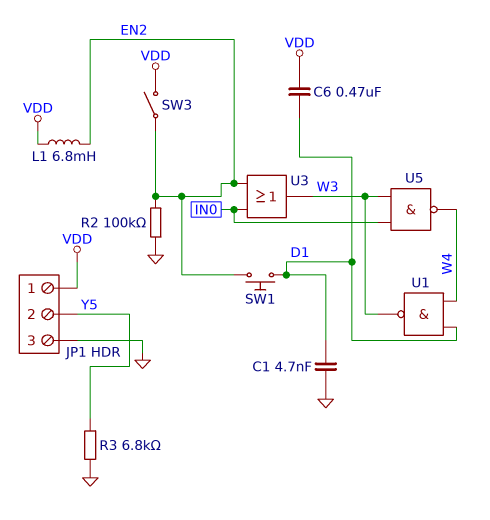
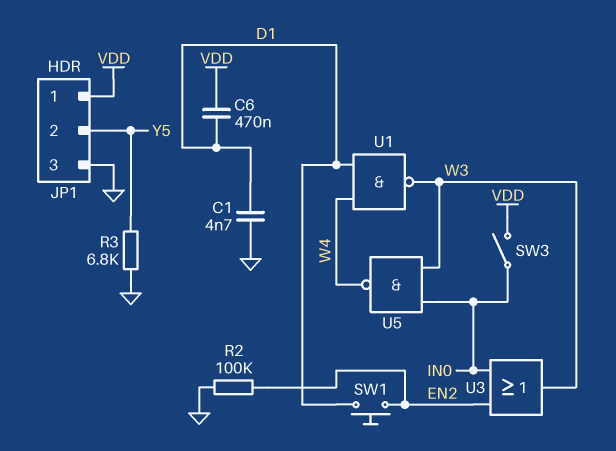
L1: 6.8mH (EN2, VDD) -> none
SW3: switch (EN2, VDD) -> switch (IN0, VDD)

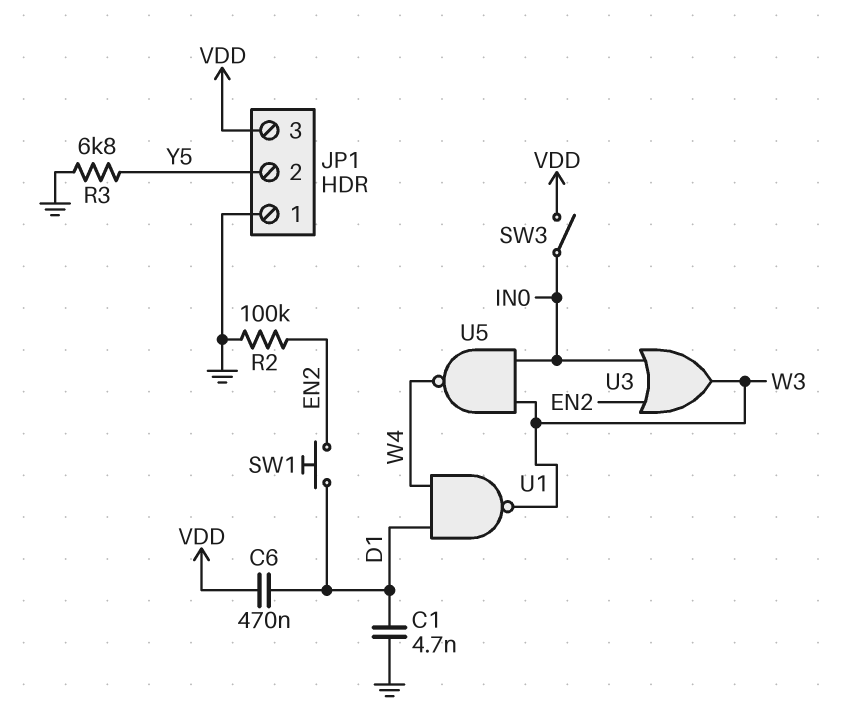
JP1 pin 1: VDD -> GND
JP1 pin 3: GND -> VDD

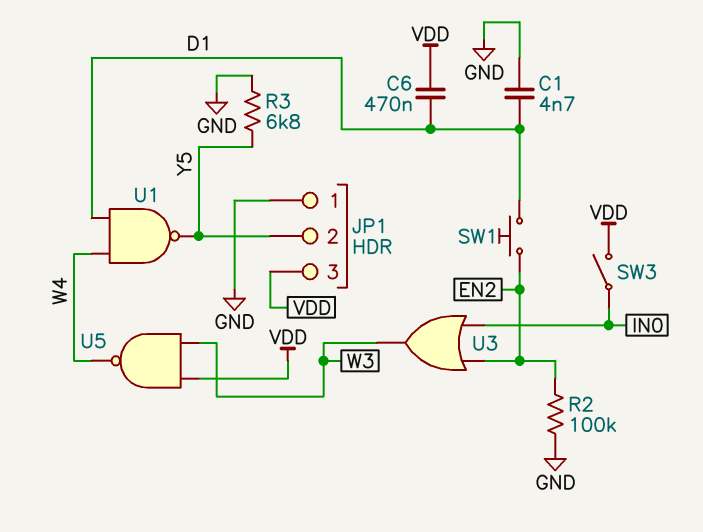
U1: NAND (in D1, in W4, out W3) -> NAND (in D1, in W4, out Y5)
U5: NAND (in IN0, in W3, out W4) -> NAND (in VDD, in W3, out W4)

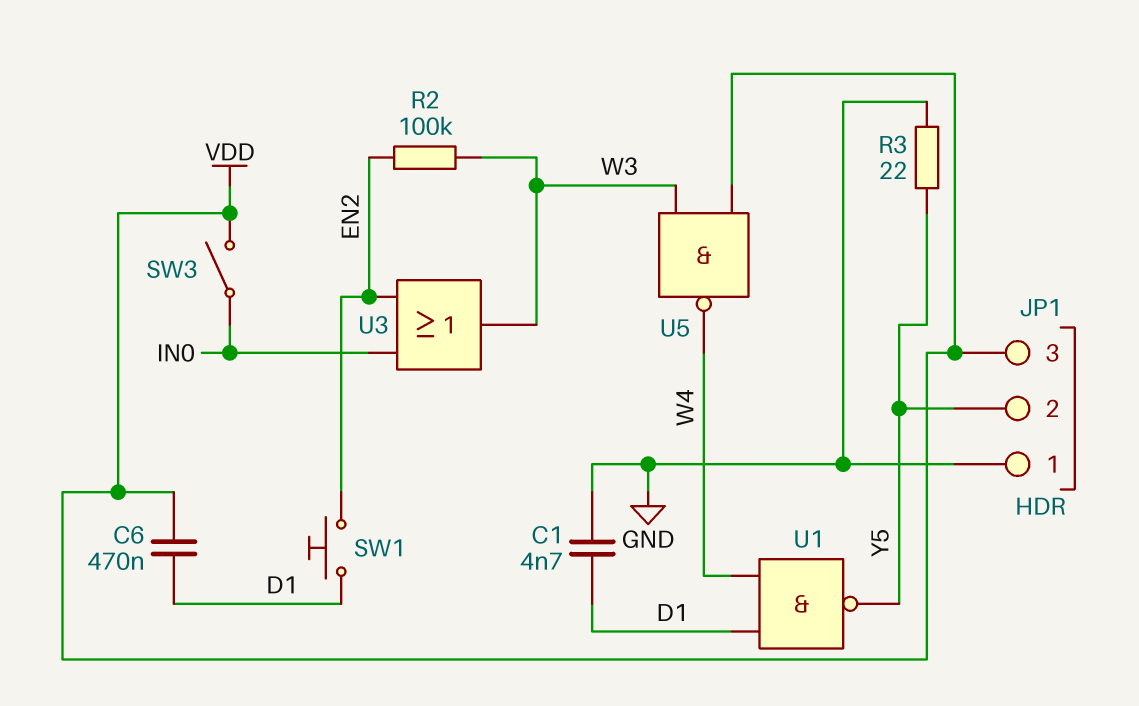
R2: 100k (EN2, GND) -> 100k (EN2, W3)
R3: 6.8k (GND, Y5) -> 22 (GND, Y5)

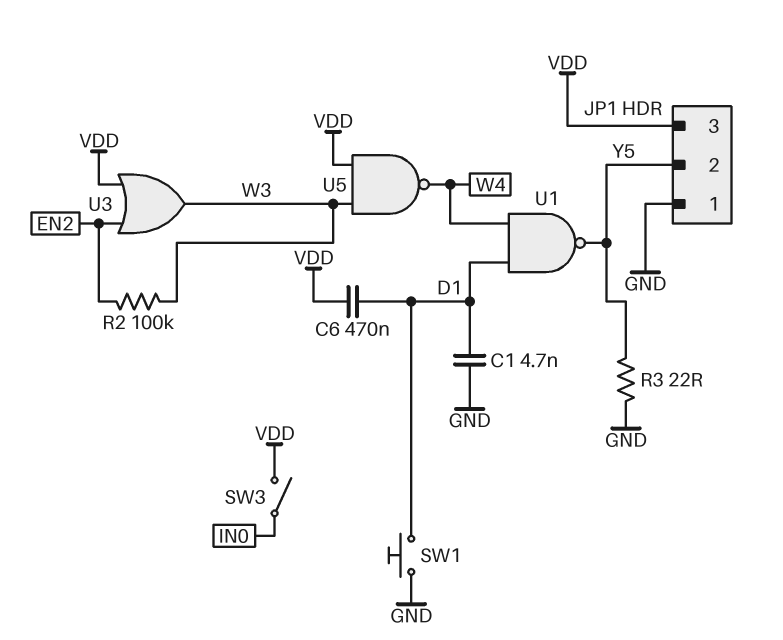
SW1: button (D1, EN2) -> button (D1, GND)
U3: OR (in EN2, in IN0, out W3) -> OR (in EN2, in VDD, out W3)

